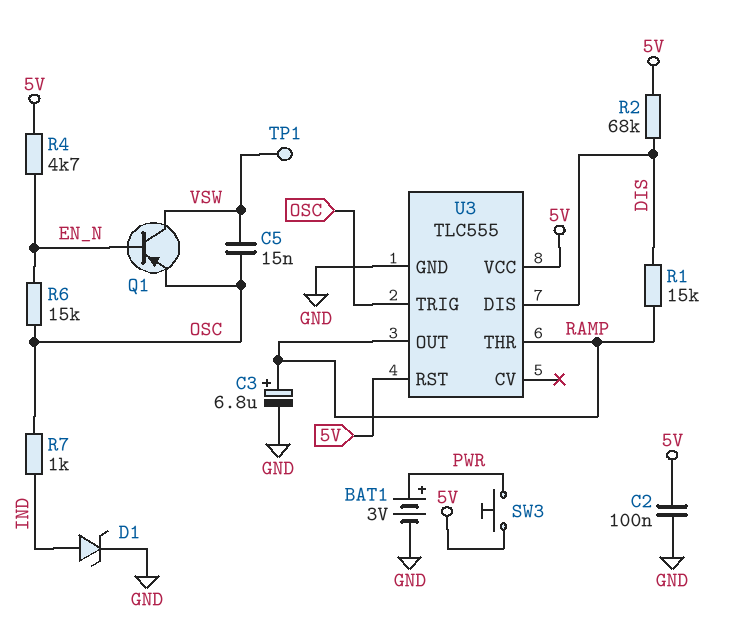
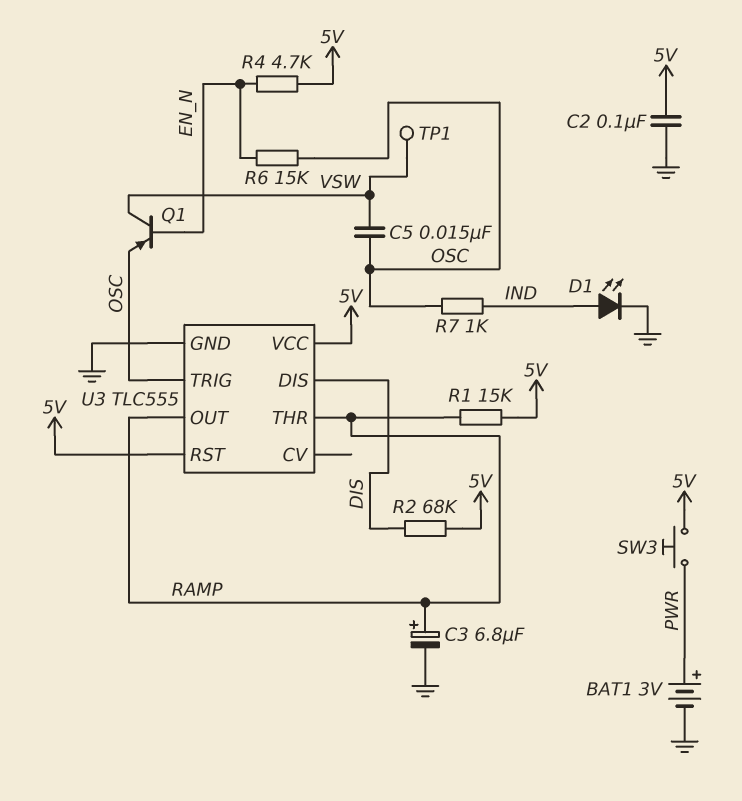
D1: zener (A IND, K GND) -> LED (A IND, K GND)
R1: 15k (DIS, RAMP) -> 15k (5V, RAMP)

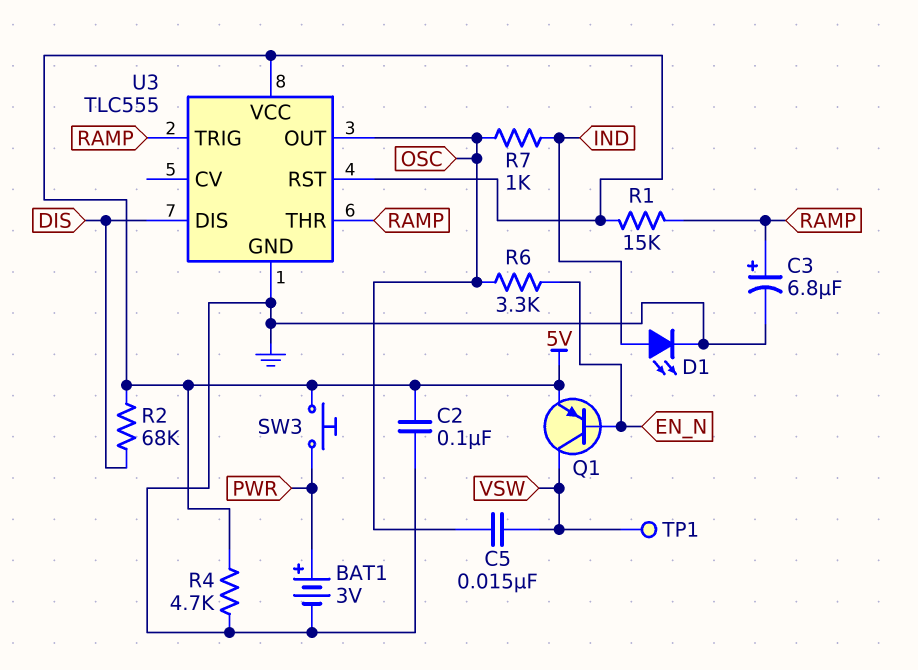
Q1: PNP (B EN_N, C VSW, E OSC) -> PNP (B EN_N, C VSW, E 5V)
R4: 4.7k (5V, EN_N) -> 4.7k (5V, GND)
R6: 15k (EN_N, OSC) -> 3.3k (EN_N, OSC)
U3 pin OUT: RAMP -> OSC
U3 pin TRIG: OSC -> RAMP

